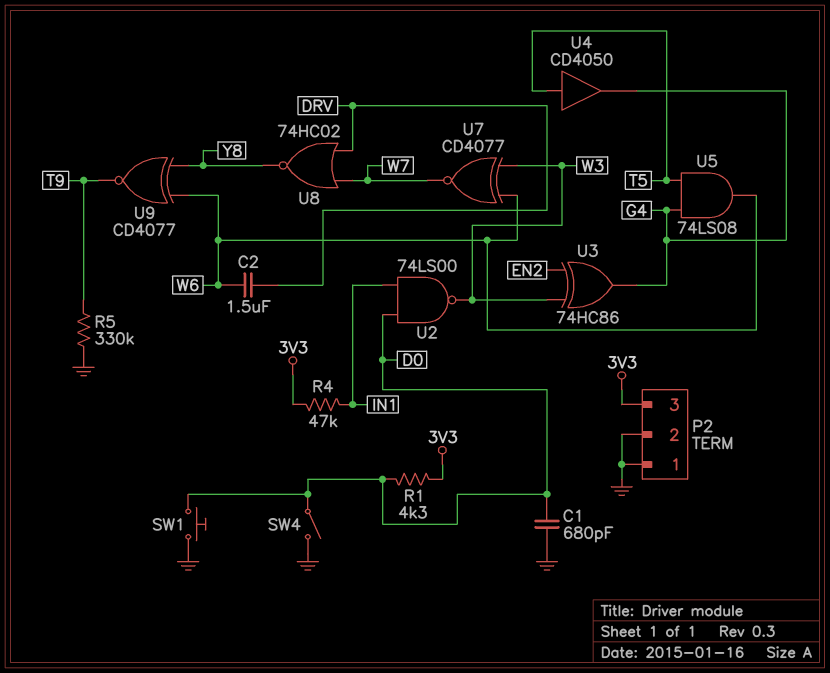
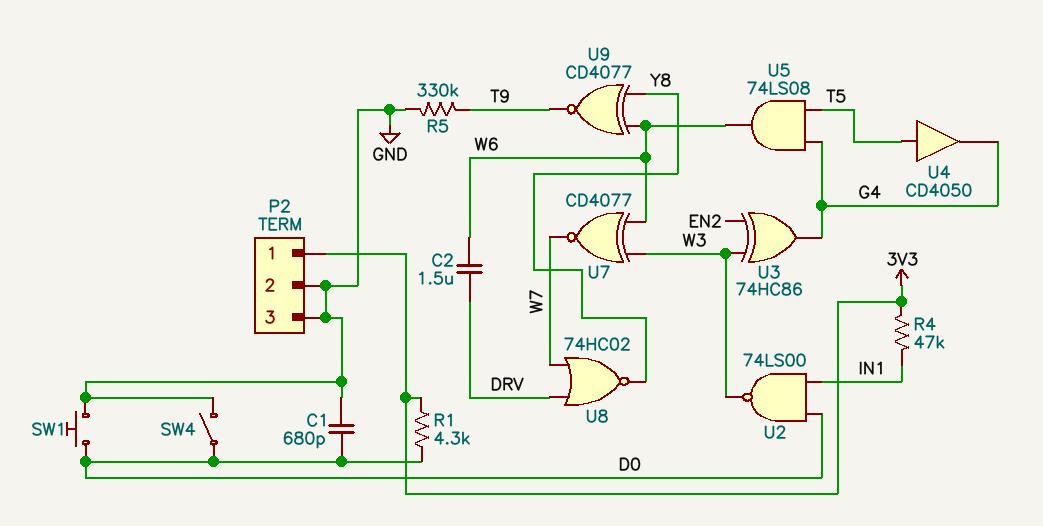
P2 pin 1: GND -> 3V3
P2 pin 3: 3V3 -> GND

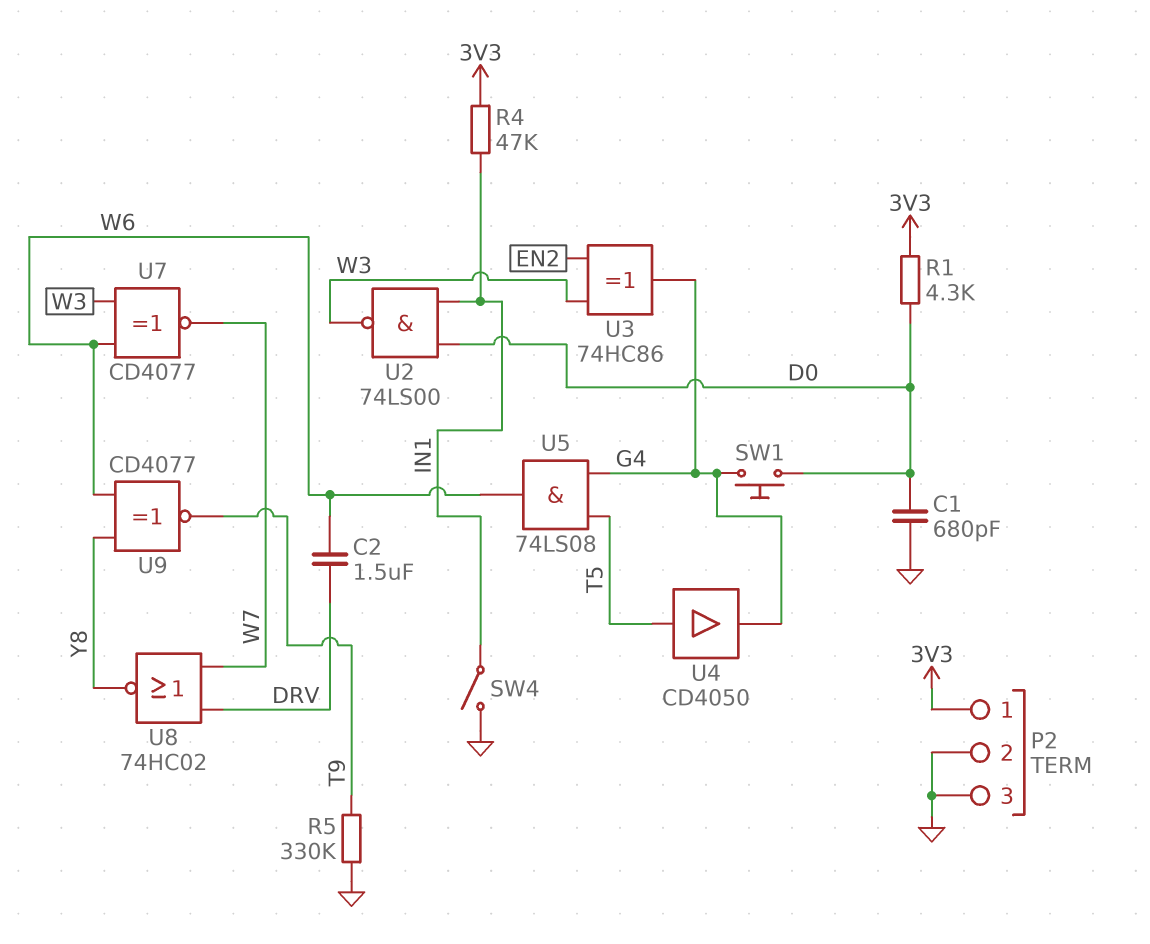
SW1: button (D0, GND) -> button (D0, G4)
SW4: switch (D0, GND) -> switch (GND, IN1)

